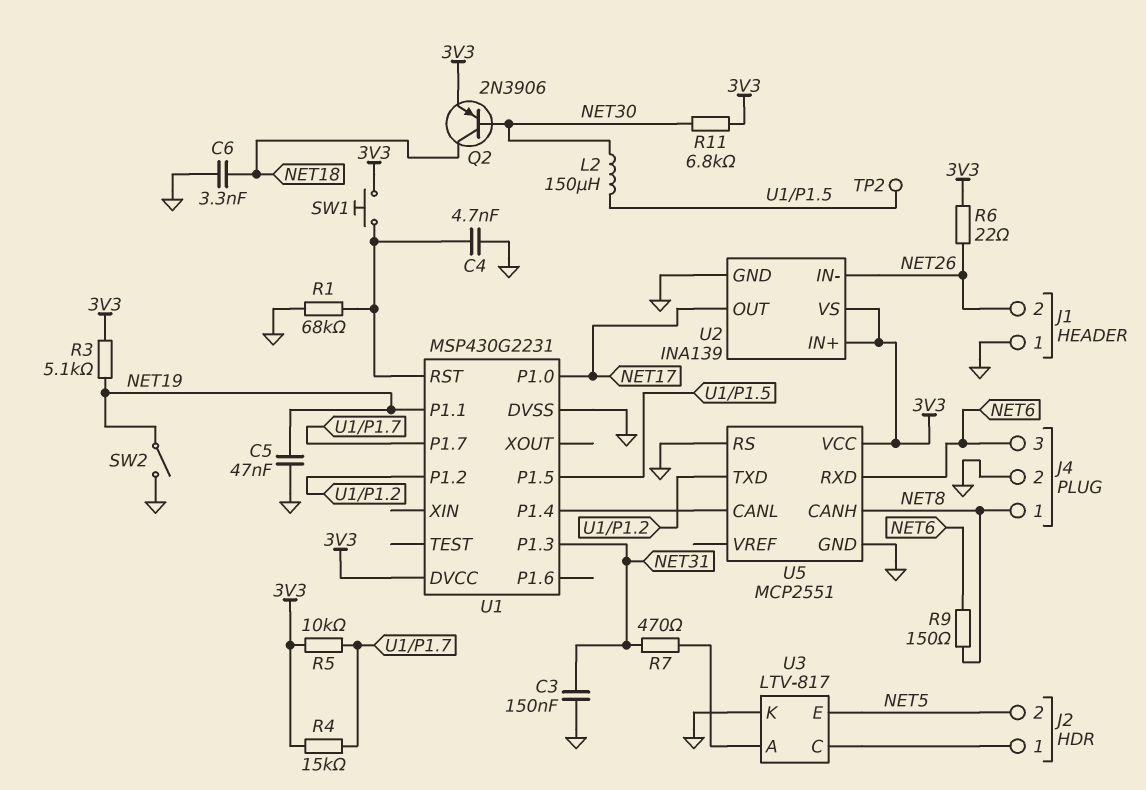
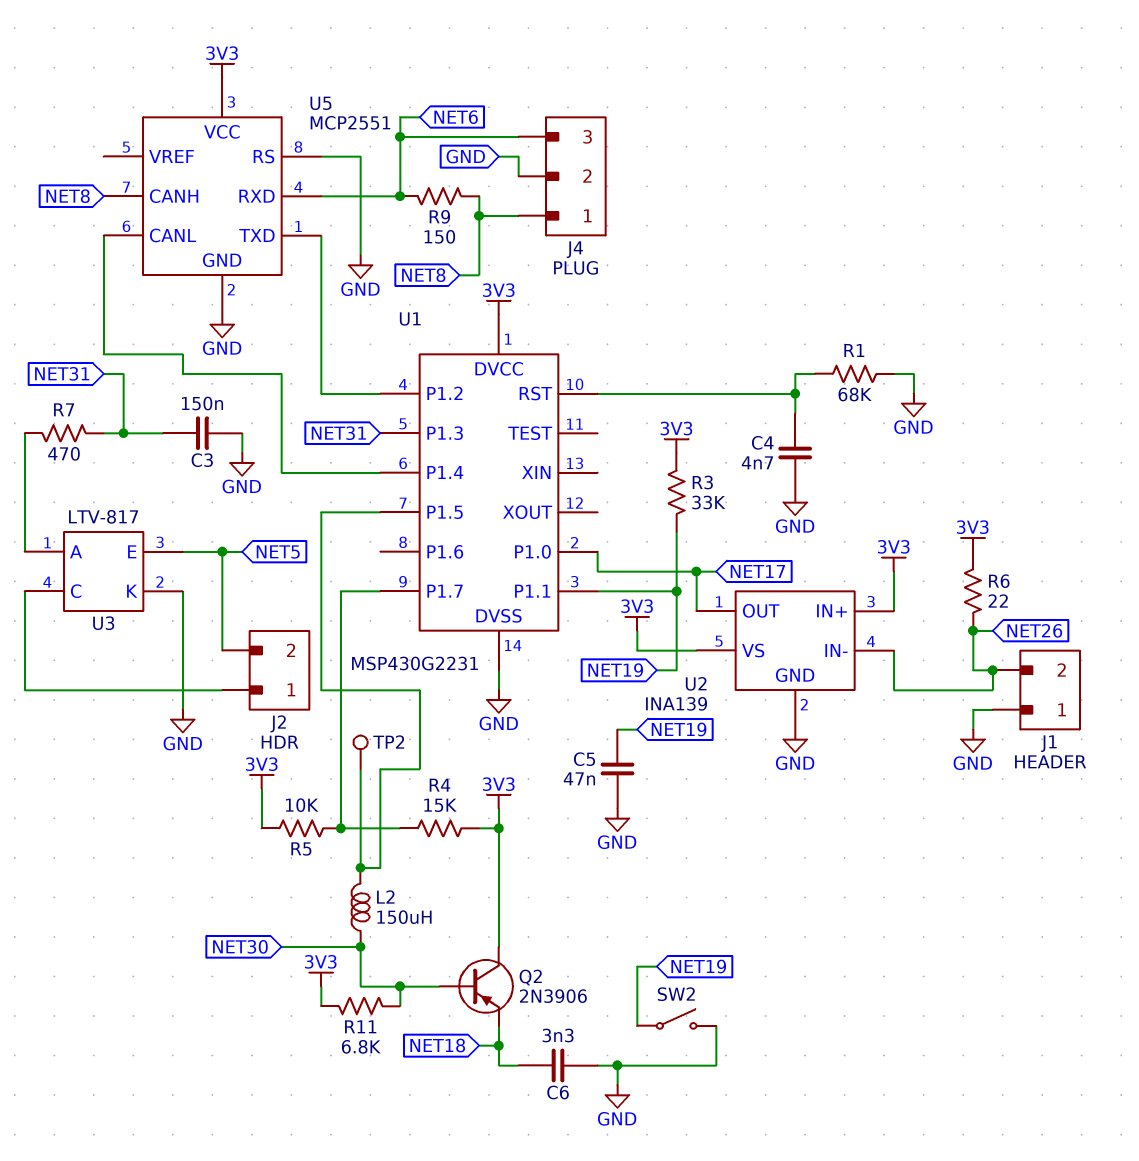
Q2: PNP 2N3906 (B NET30, C NET18, E 3V3) -> PNP 2N3906 (B NET30, C 3V3, E NET18)
R3: 5.1k (3V3, NET19) -> 33k (3V3, NET19)
SW1: button (3V3, U1/RST) -> none

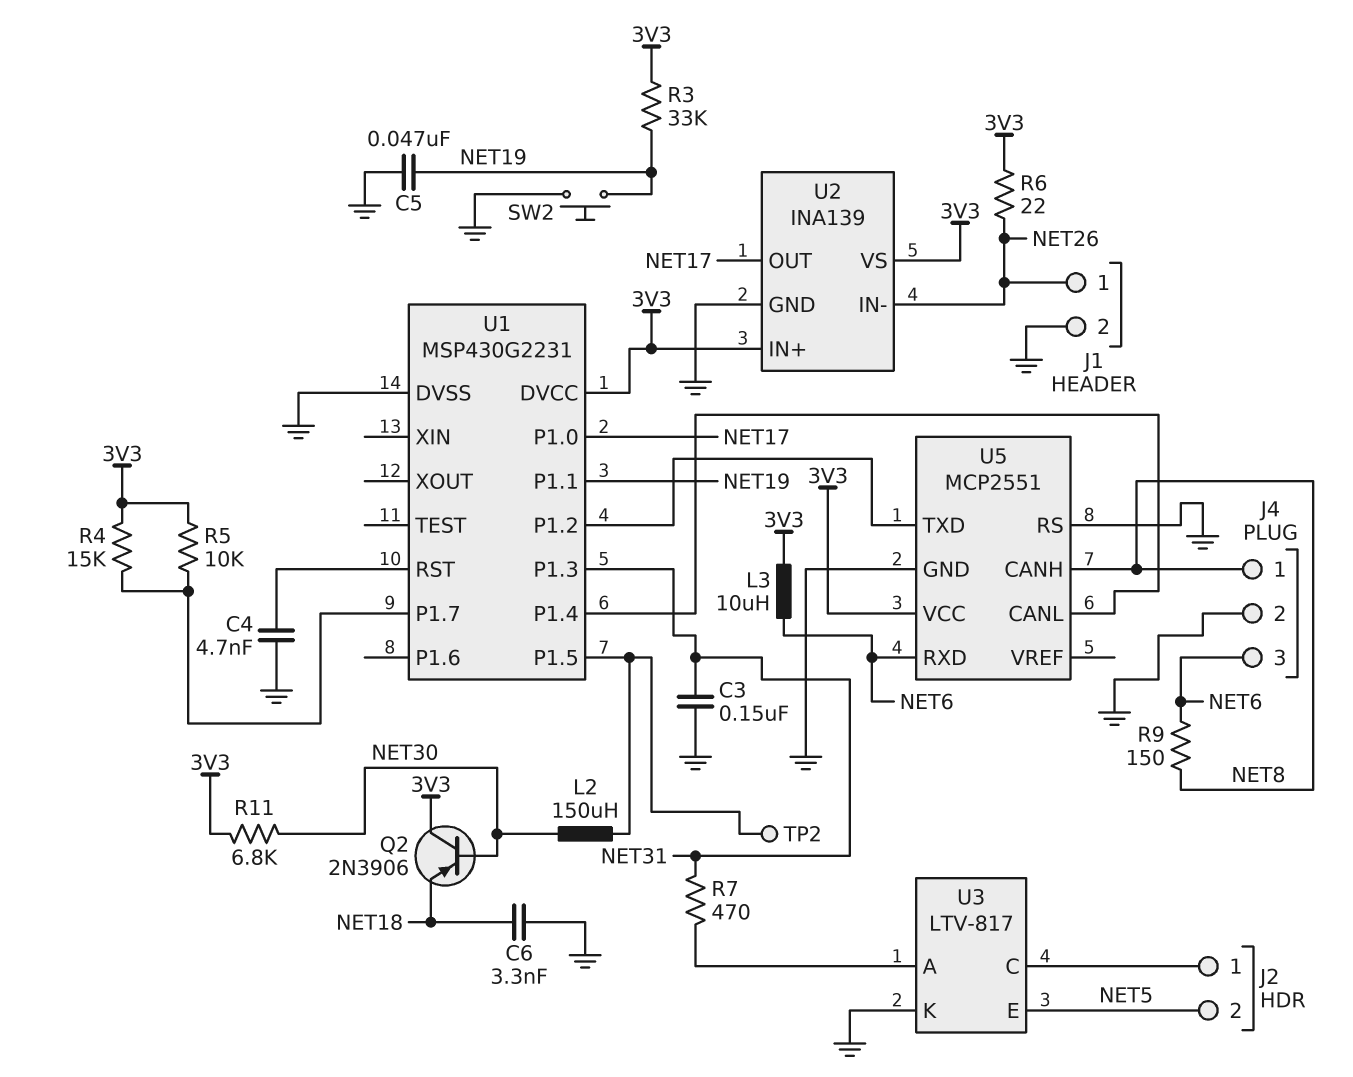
J1 pin 1: GND -> NET26
J1 pin 2: NET26 -> GND
L3: none -> 10uH (3V3, NET6)
R1: 68k (GND, U1/RST) -> none
SW2: switch (GND, NET19) -> button (GND, NET19)

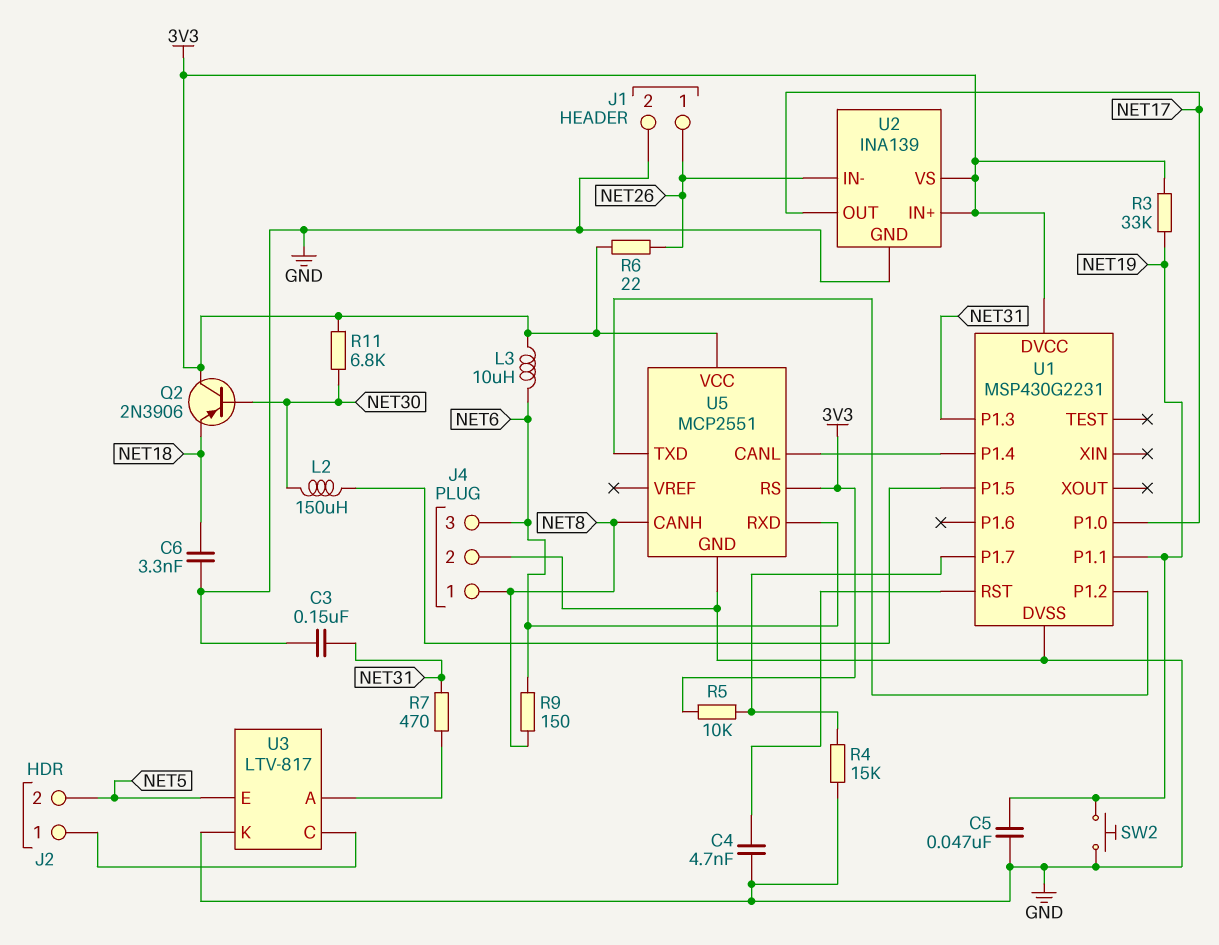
R4: 15k (3V3, U1/P1.7) -> 15k (GND, U1/P1.7)
TP2: test point (U1/P1.5) -> none
U5 pin RS: GND -> 3V3

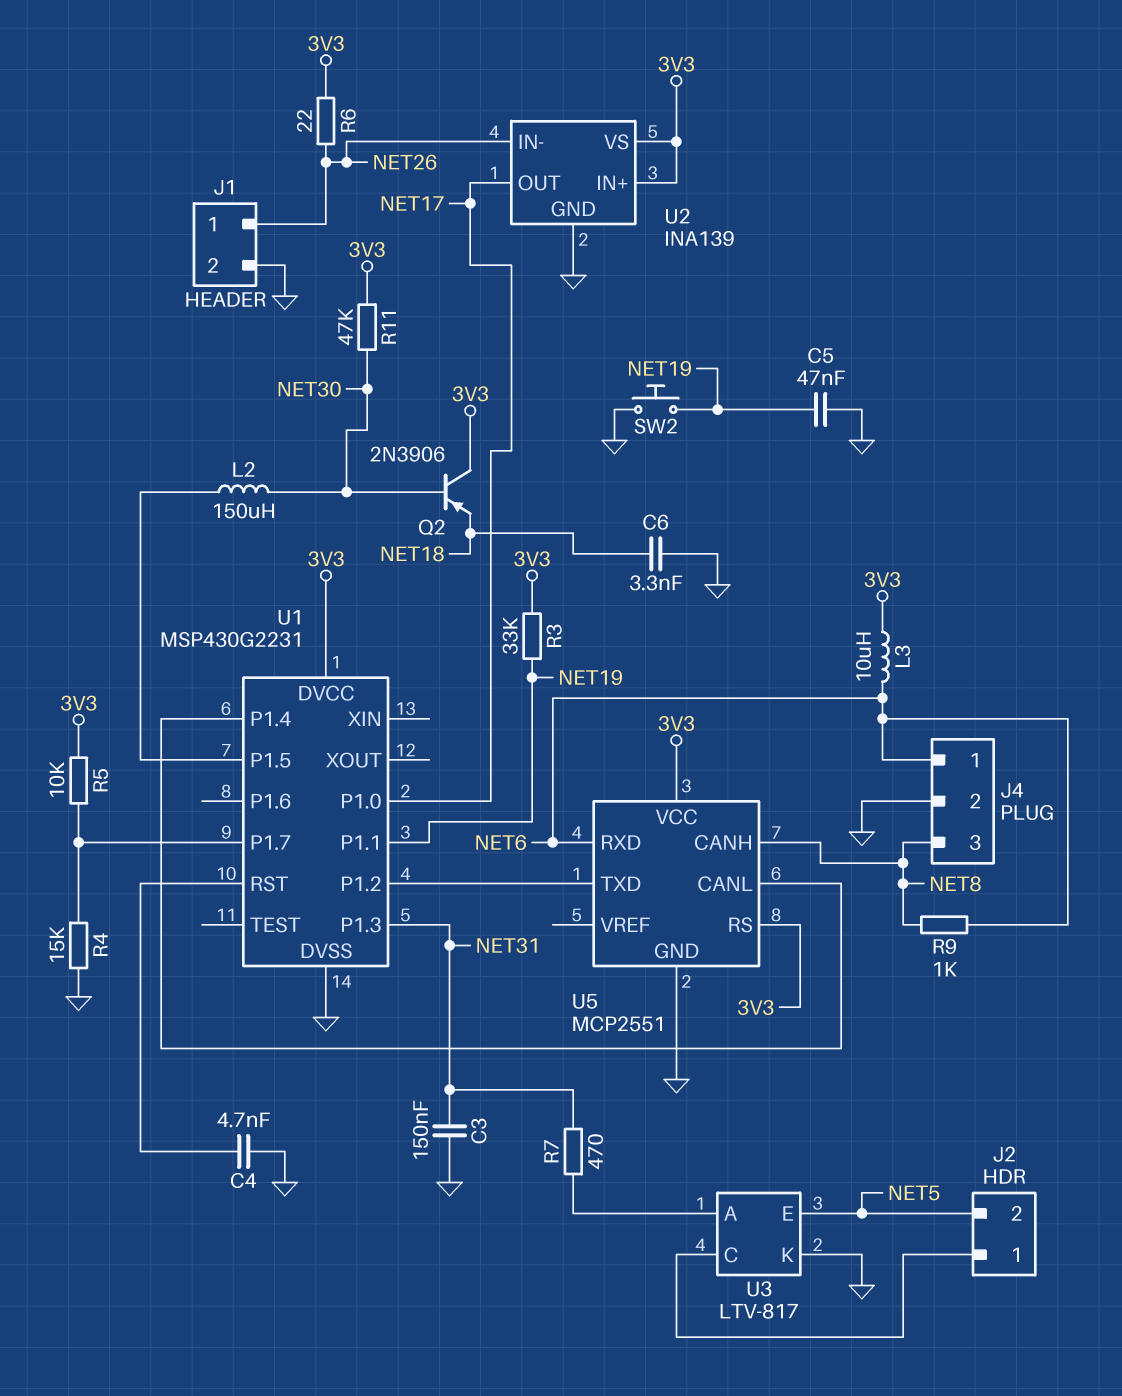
J4 pin 1: NET8 -> NET6
J4 pin 3: NET6 -> NET8
R9: 150 (NET6, NET8) -> 1k (NET6, NET8)
R11: 6.8k (3V3, NET30) -> 47k (3V3, NET30)

